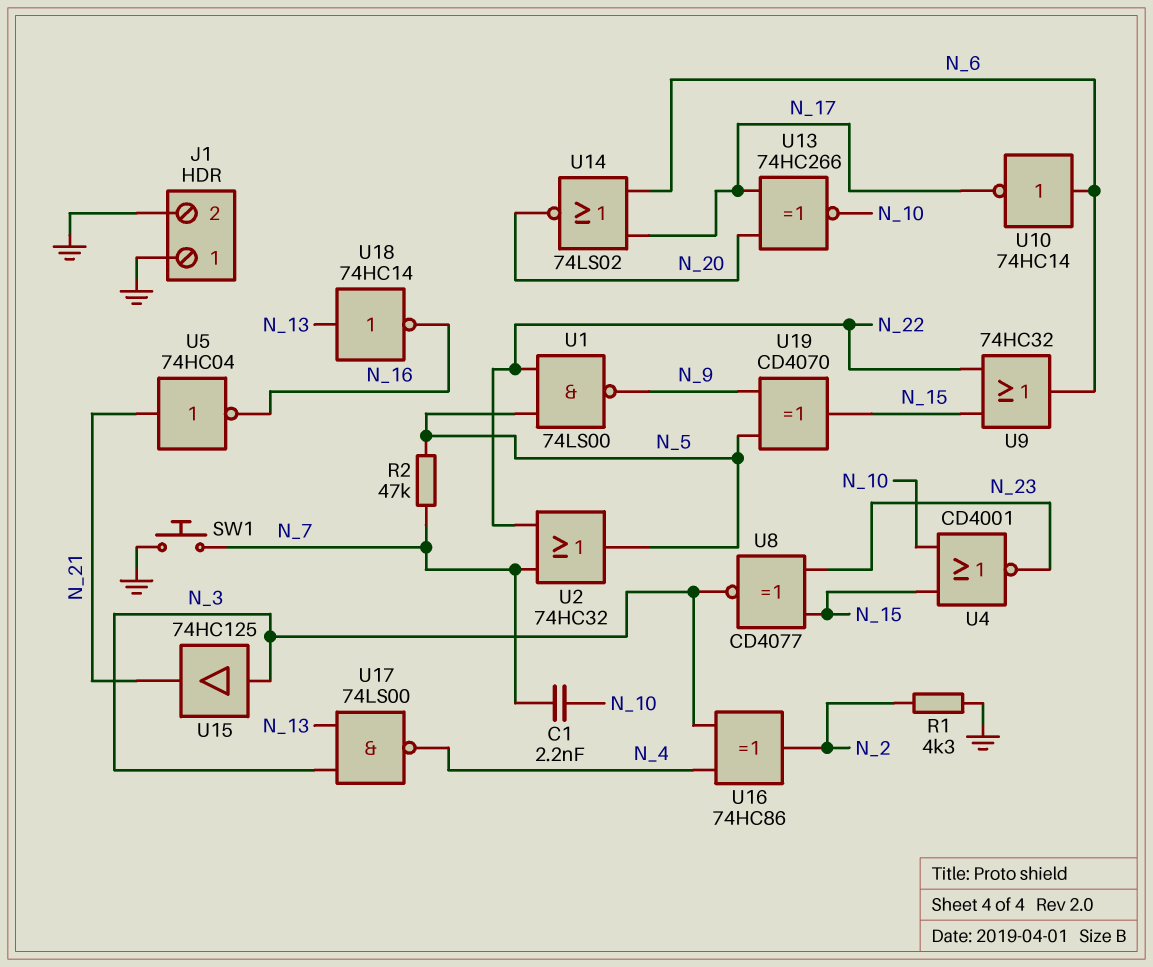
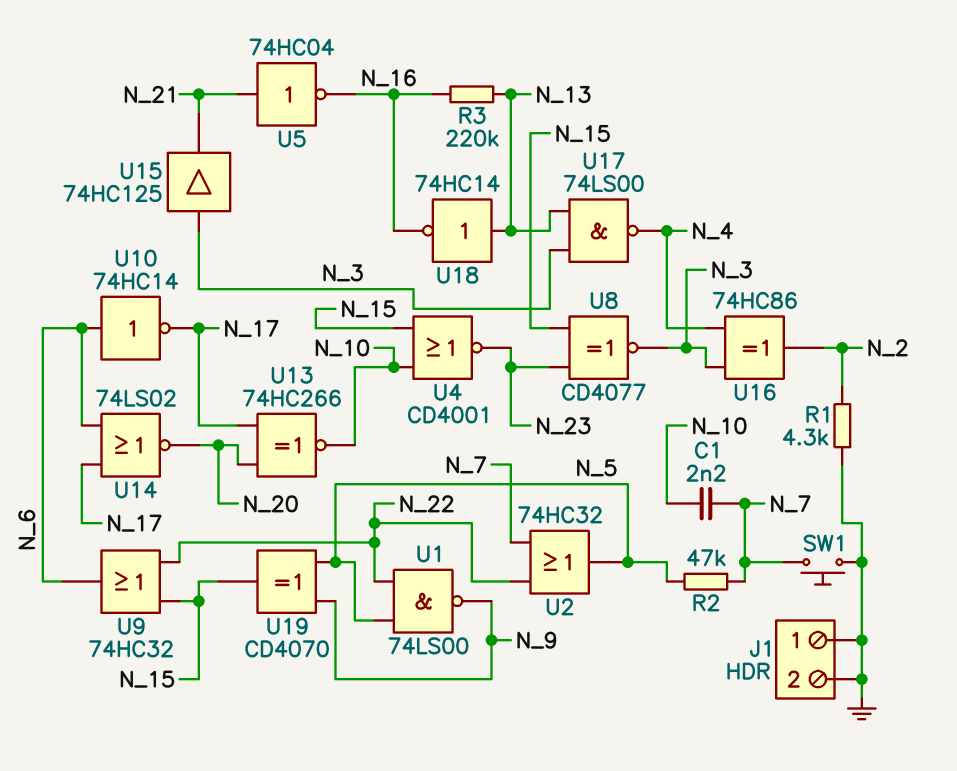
R3: none -> 220k (N_13, N_16)

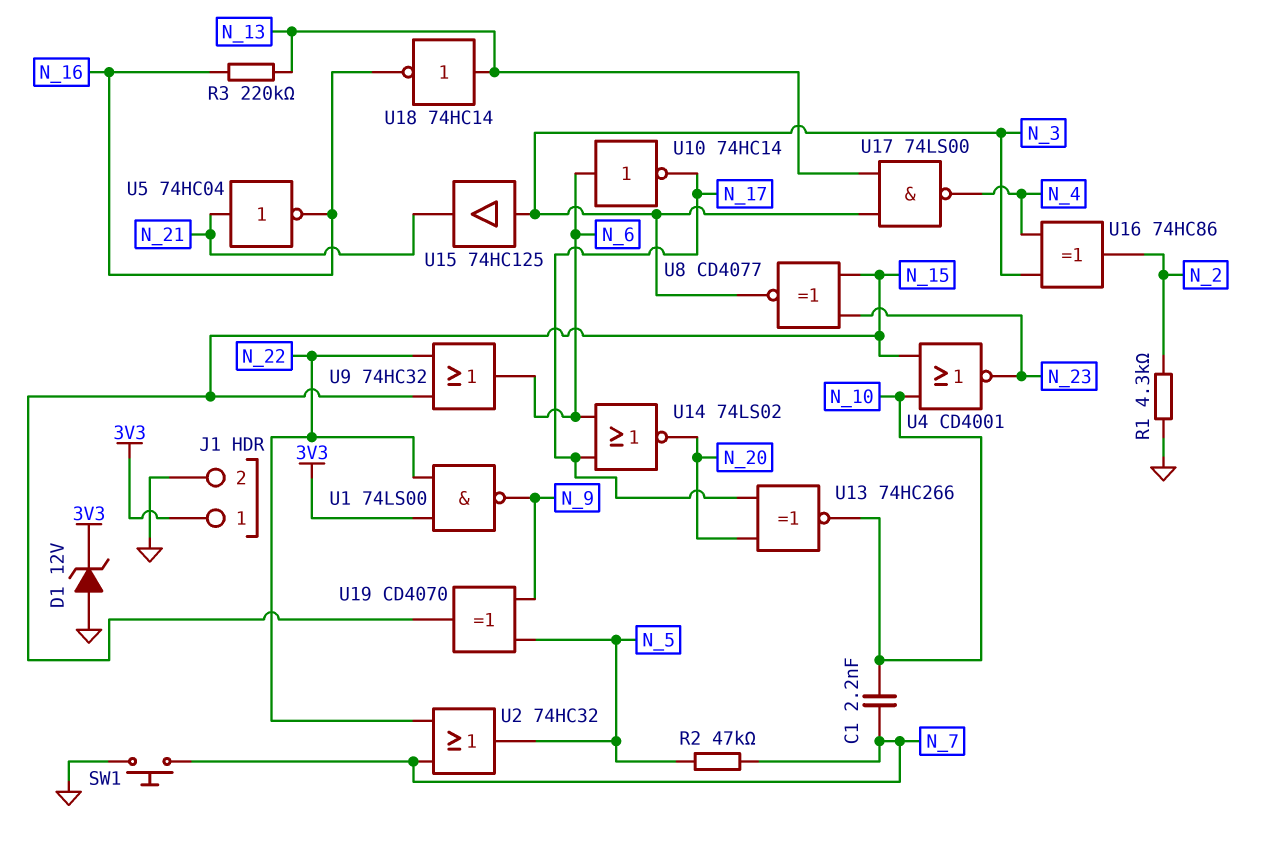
D1: none -> zener 12V (A GND, K 3V3)
J1 pin 1: GND -> 3V3
U1: NAND 74LS00 (in N_5, in N_22, out N_9) -> NAND 74LS00 (in 3V3, in N_22, out N_9)

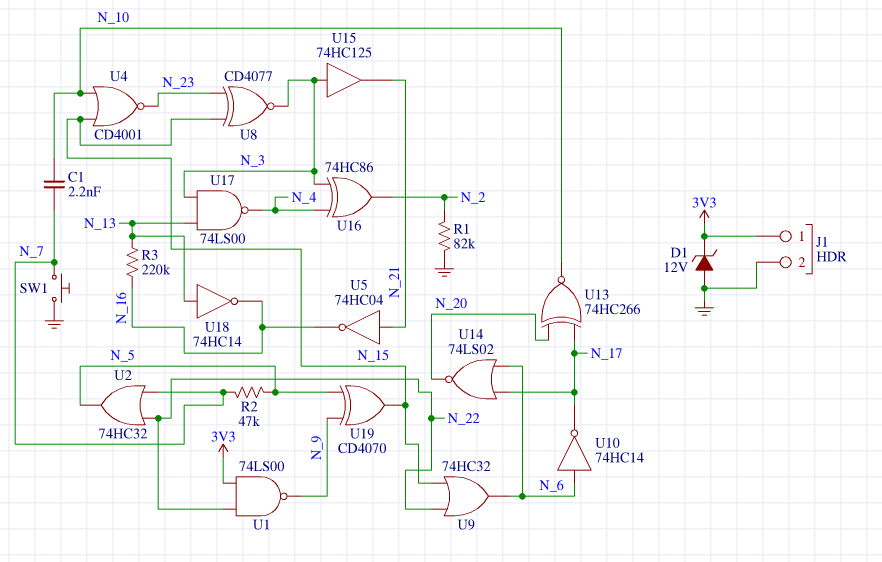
R1: 4.3k (GND, N_2) -> 82k (GND, N_2)

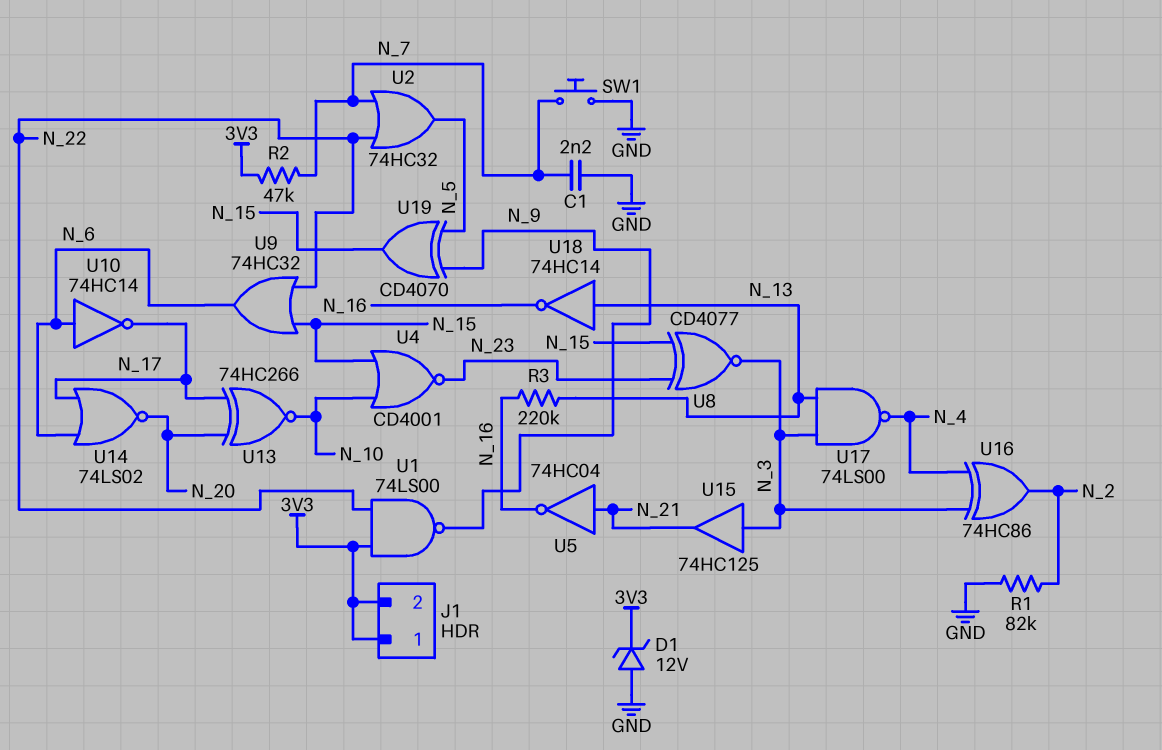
C1: 2.2nF (N_7, N_10) -> 2.2nF (GND, N_7)
J1 pin 2: GND -> 3V3
R2: 47k (N_5, N_7) -> 47k (3V3, N_7)

